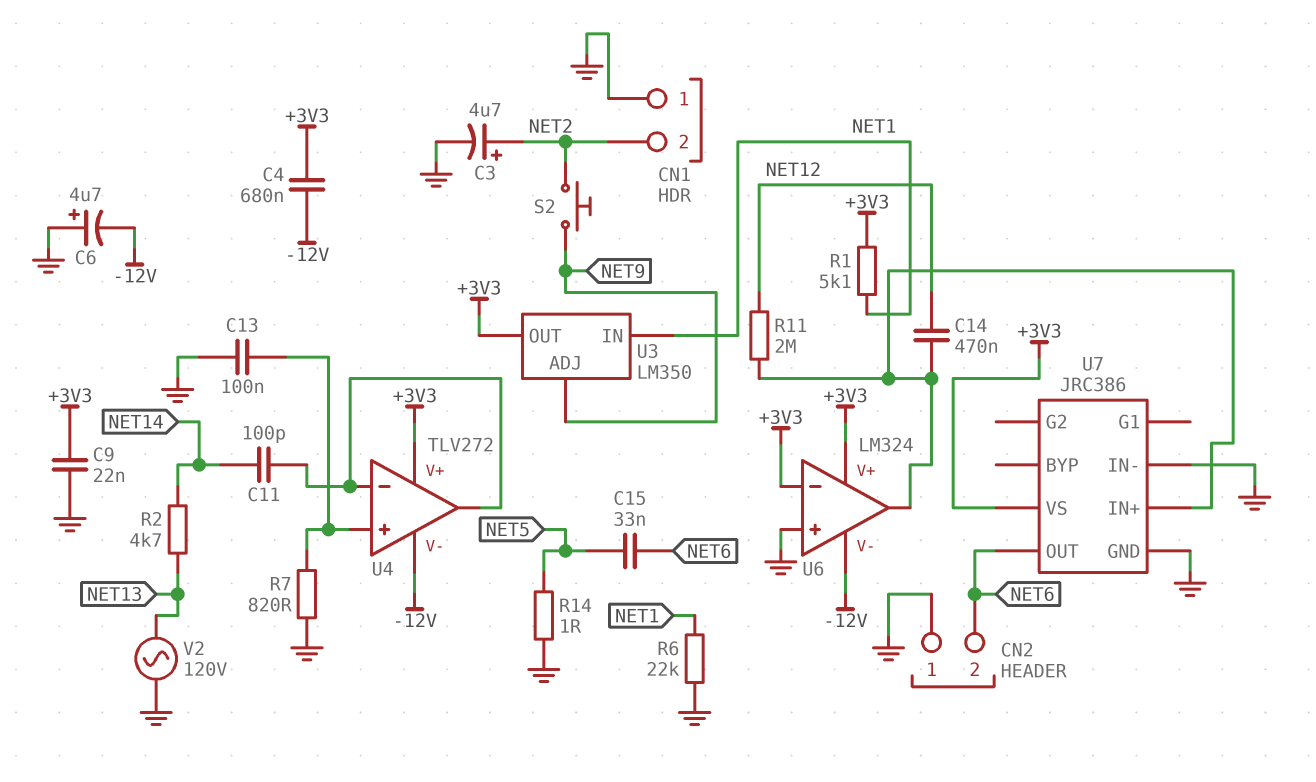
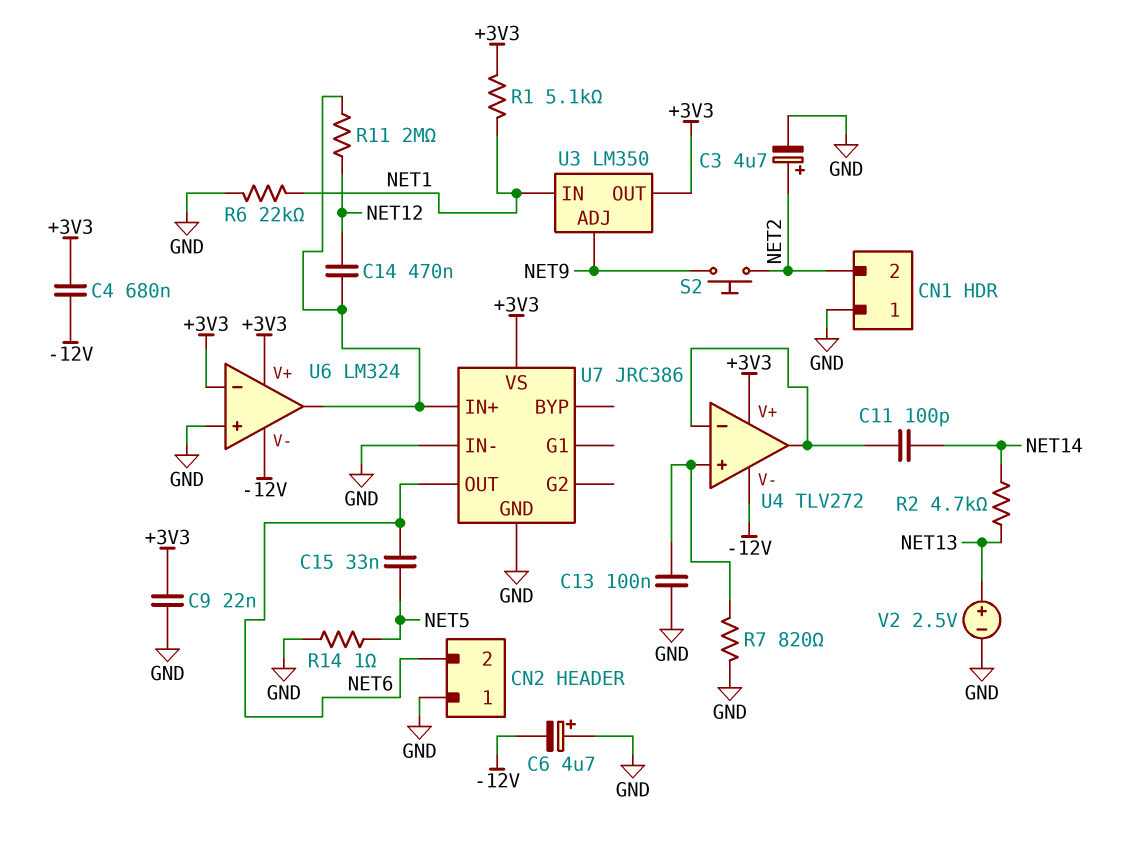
V2: AC 120V (GND, NET13) -> 2.5V (plus NET13, minus GND)

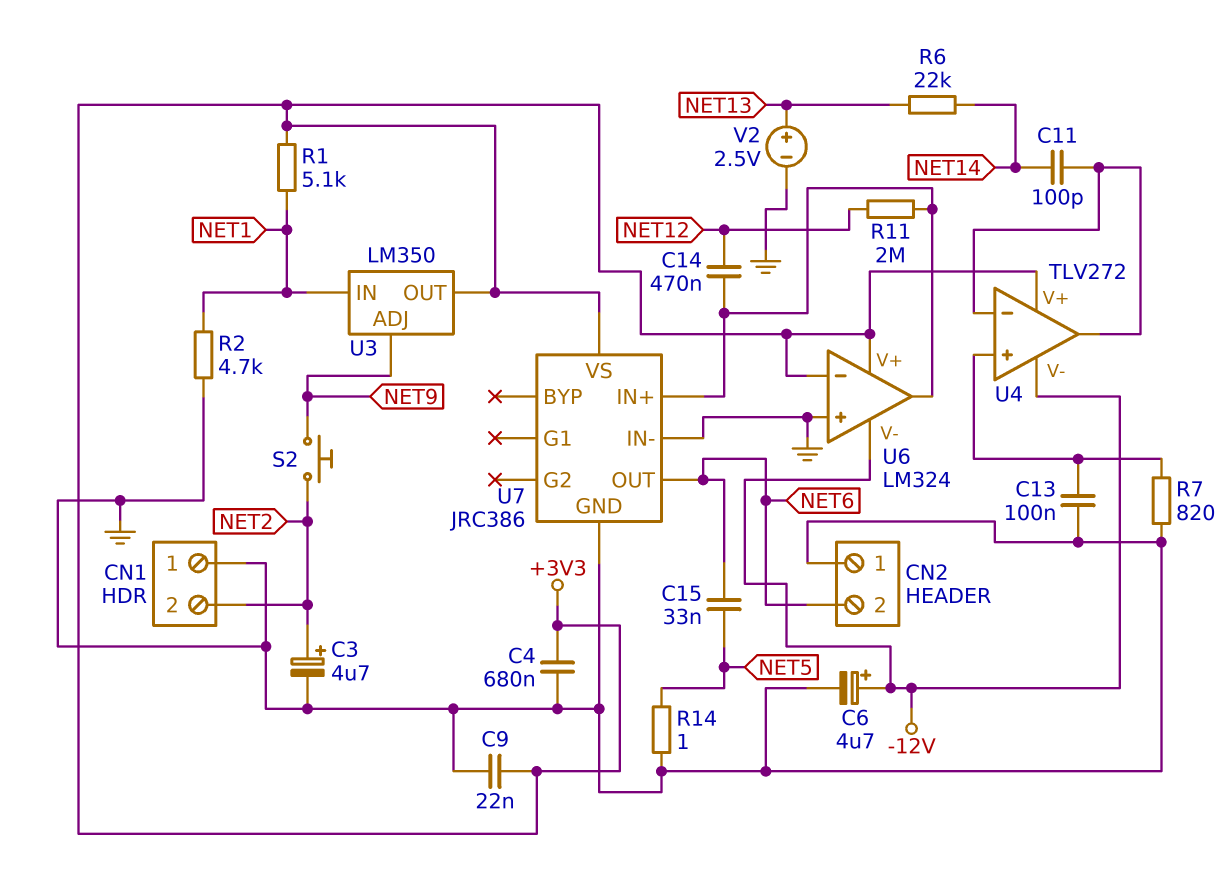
C4: 680nF (+3V3, -12V) -> 680nF (+3V3, GND)
C6: 4.7uF (plus GND, minus -12V) -> 4.7uF (plus -12V, minus GND)
R2: 4.7k (NET13, NET14) -> 4.7k (GND, NET1)
R6: 22k (GND, NET1) -> 22k (NET13, NET14)

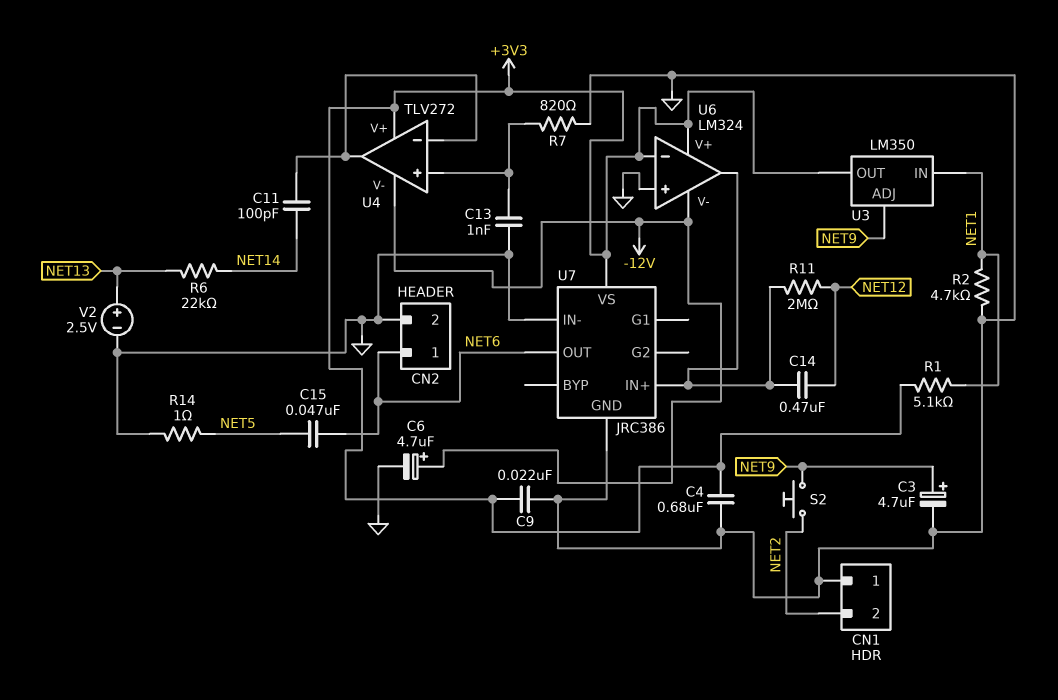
C3: 4.7uF (plus NET2, minus GND) -> 4.7uF (plus NET9, minus GND)
C13: 100nF (GND, U4/in+) -> 1nF (GND, U4/in+)
C15: 33nF (NET5, NET6) -> 47nF (NET5, NET6)
CN2 pin 1: GND -> NET6
CN2 pin 2: NET6 -> GND

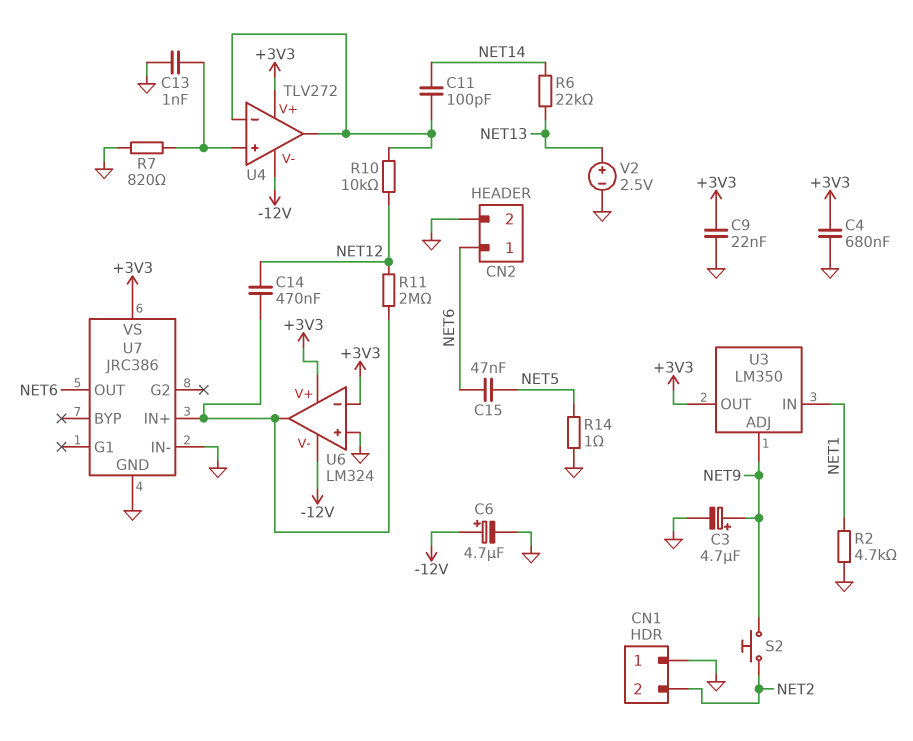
R1: 5.1k (+3V3, NET1) -> none
R10: none -> 10k (NET12, U4/in-)

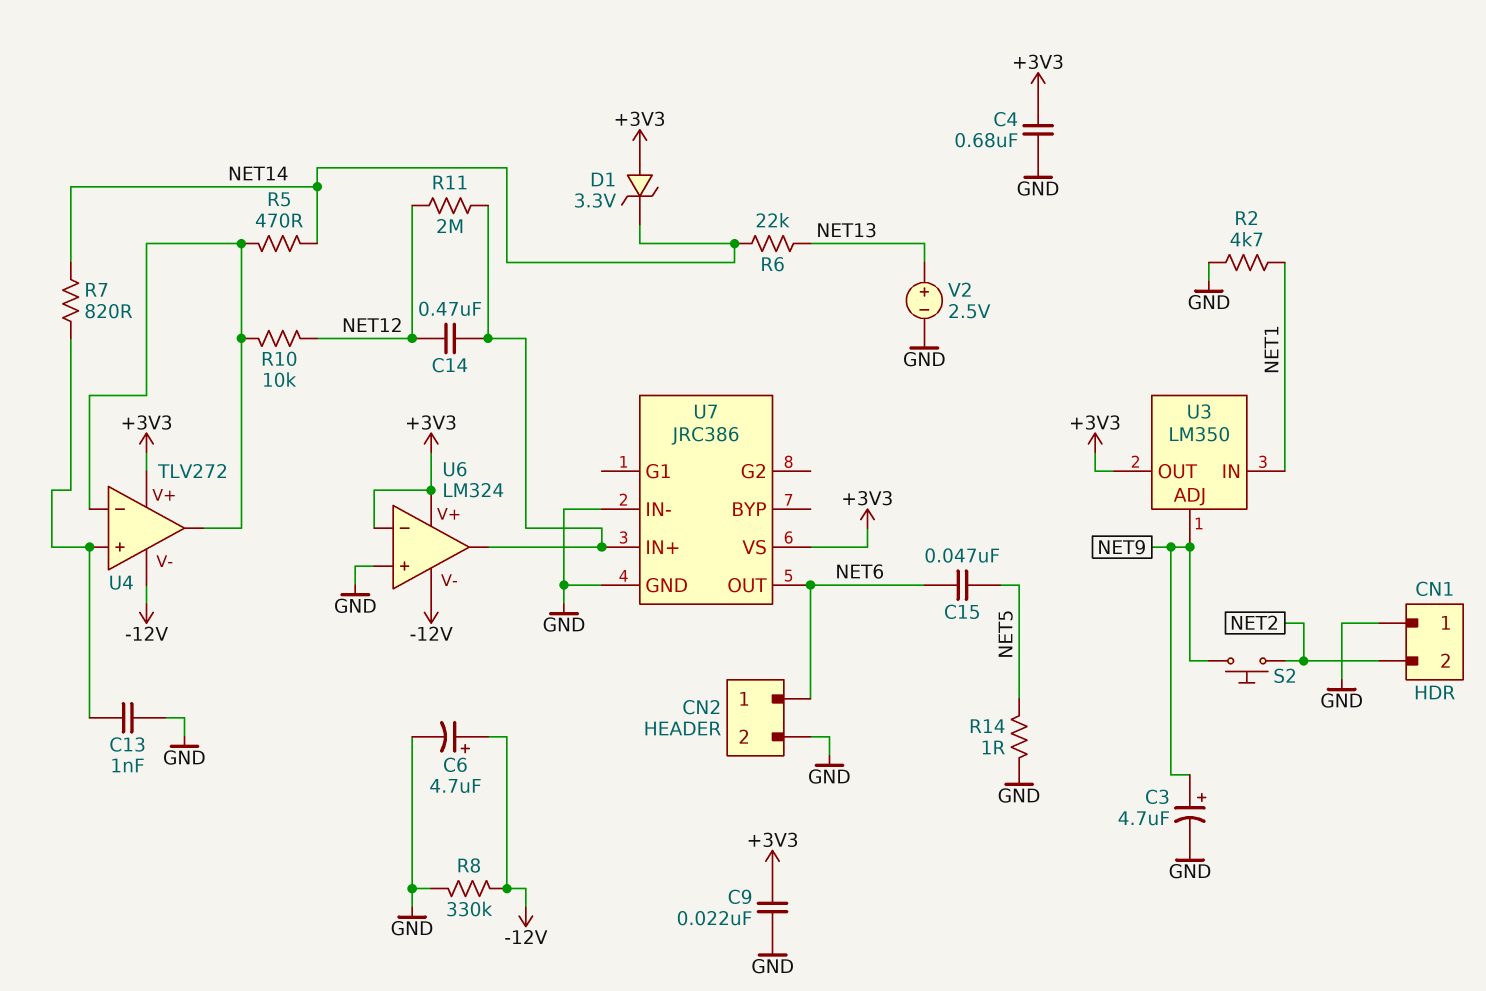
C11: 100pF (NET14, U4/in-) -> none
D1: none -> zener 3.3V (A +3V3, K NET14)
R5: none -> 470 (NET14, U4/in-)
R7: 820 (GND, U4/in+) -> 820 (NET14, U4/in+)
R8: none -> 330k (-12V, GND)

